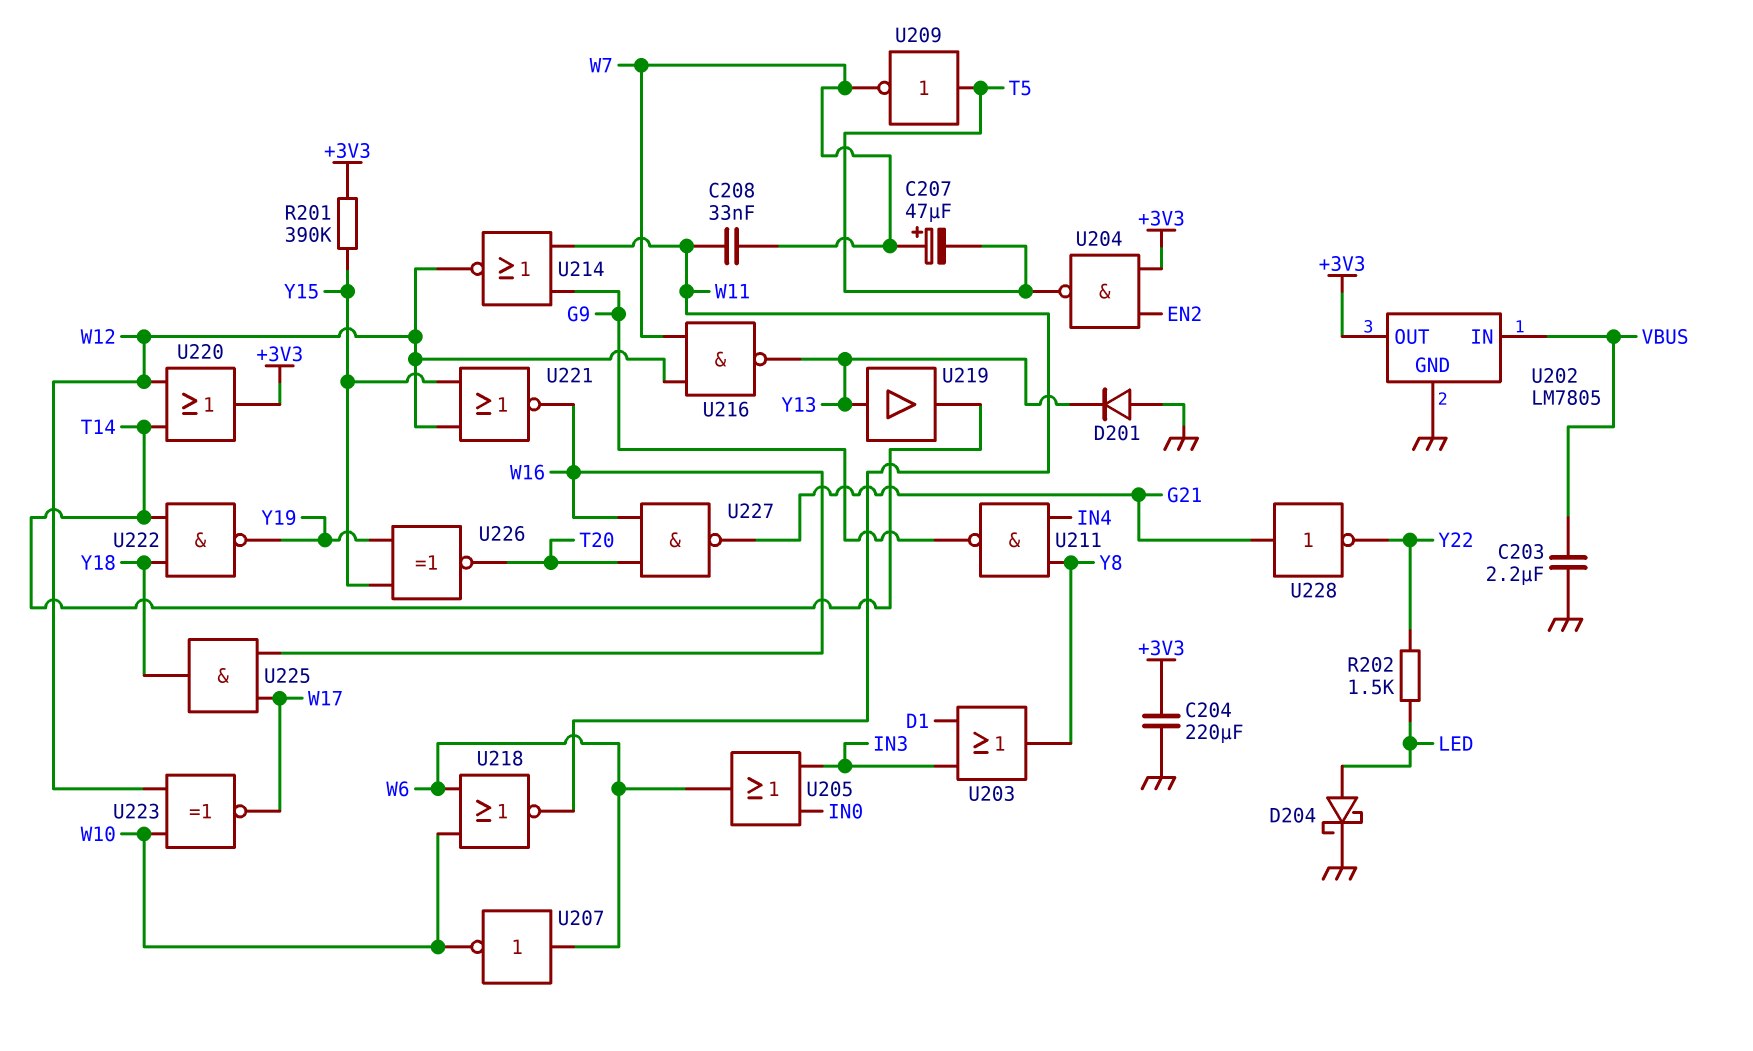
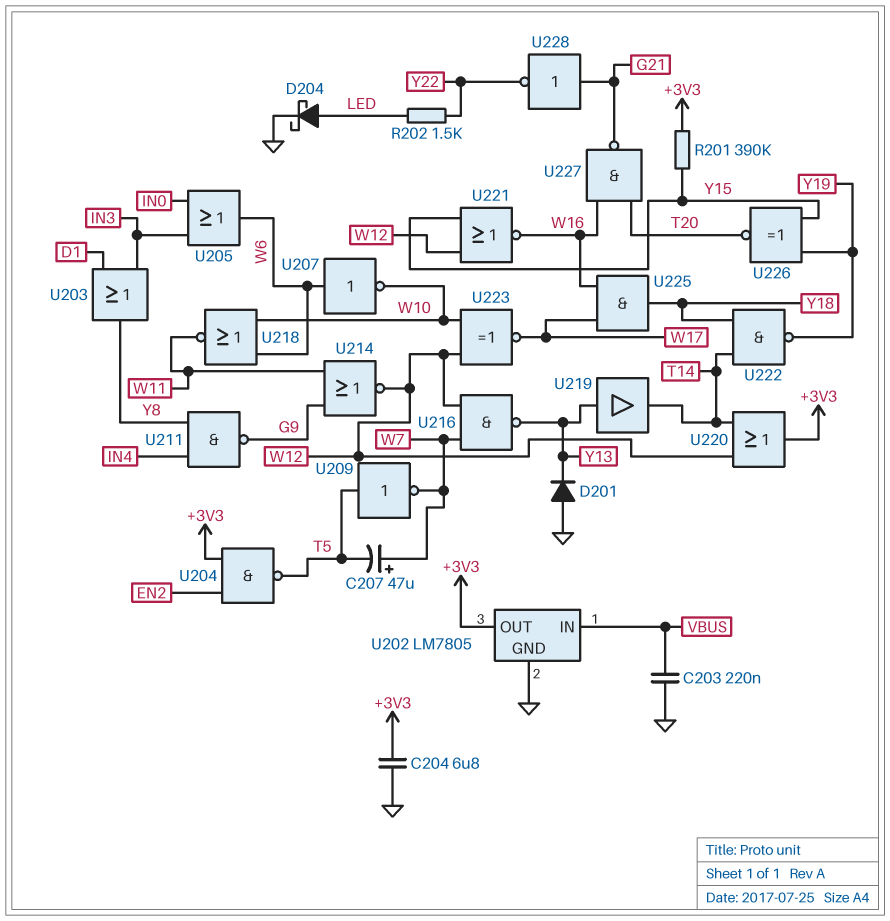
C203: 2.2uF (GND, VBUS) -> 220nF (GND, VBUS)
C204: 220uF (+3V3, GND) -> 6.8uF (+3V3, GND)
C208: 33nF (W7, W11) -> none

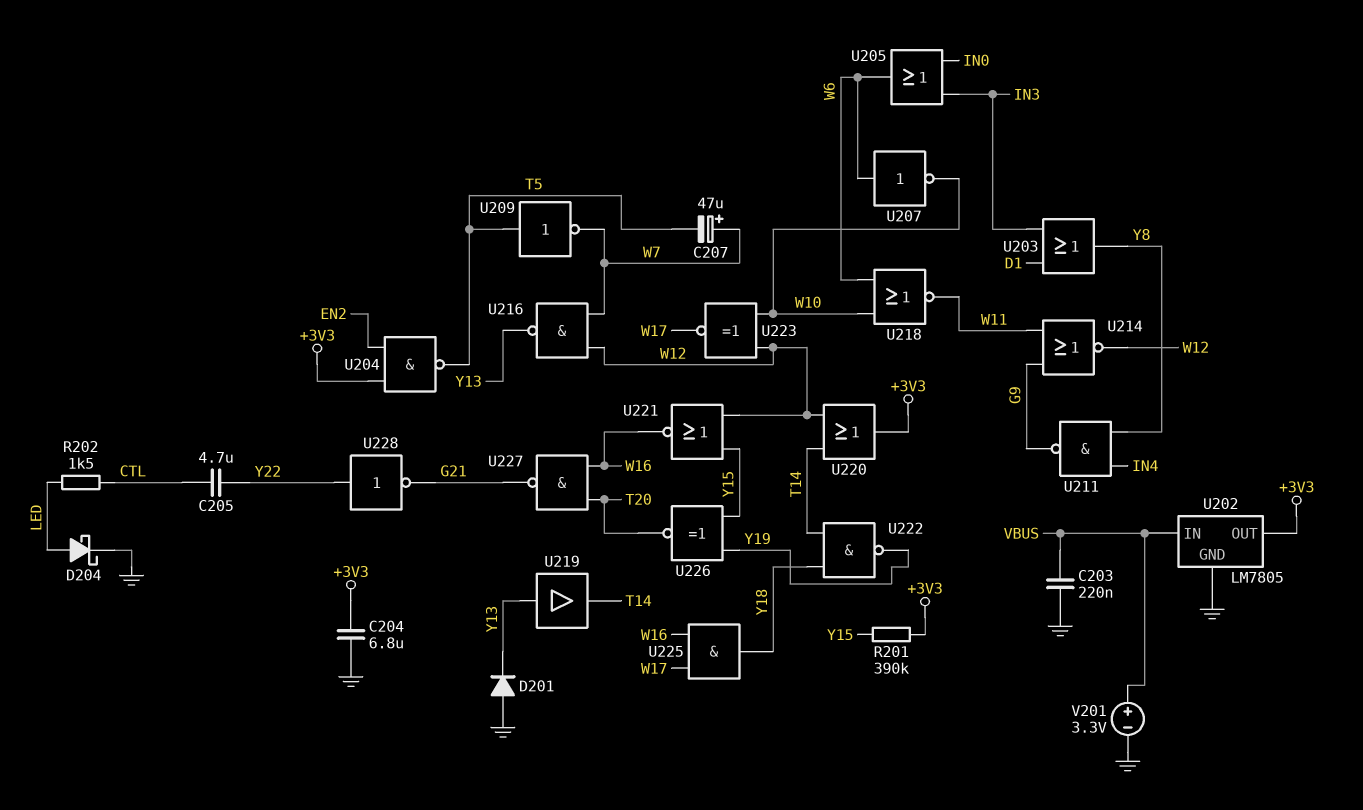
C205: none -> 4.7uF (CTL, Y22)
R202: 1.5k (LED, Y22) -> 1.5k (CTL, LED)
U228: NOT (in G21, out Y22) -> NOT (in Y22, out G21)
V201: none -> 3.3V (plus VBUS, minus GND)

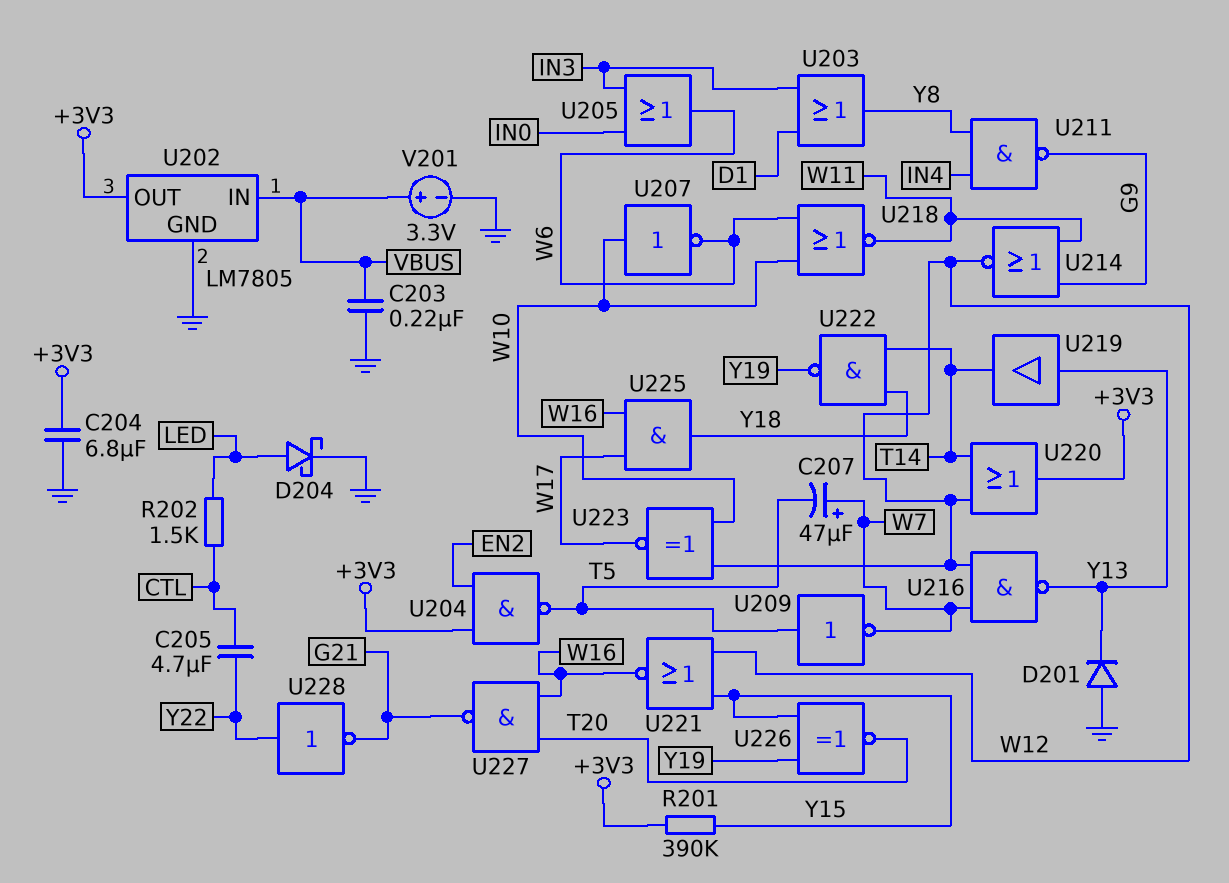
U207: NOT (in W6, out W10) -> NOT (in W10, out W6)

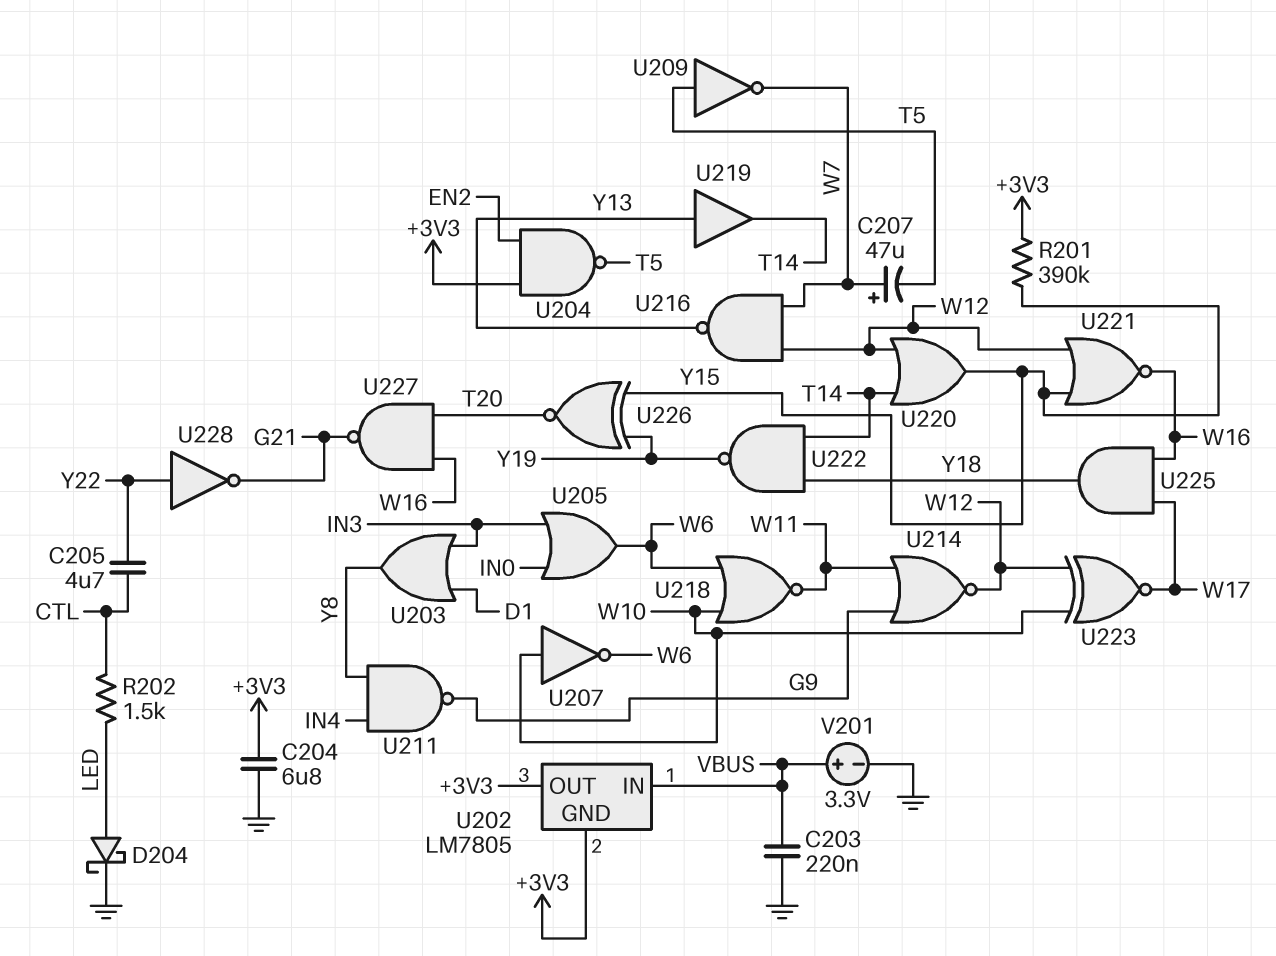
D201: diode (A GND, K Y13) -> none
U202 pin GND: GND -> +3V3
U220: OR (in T14, in W12, out +3V3) -> OR (in T14, in W12, out Y15)

